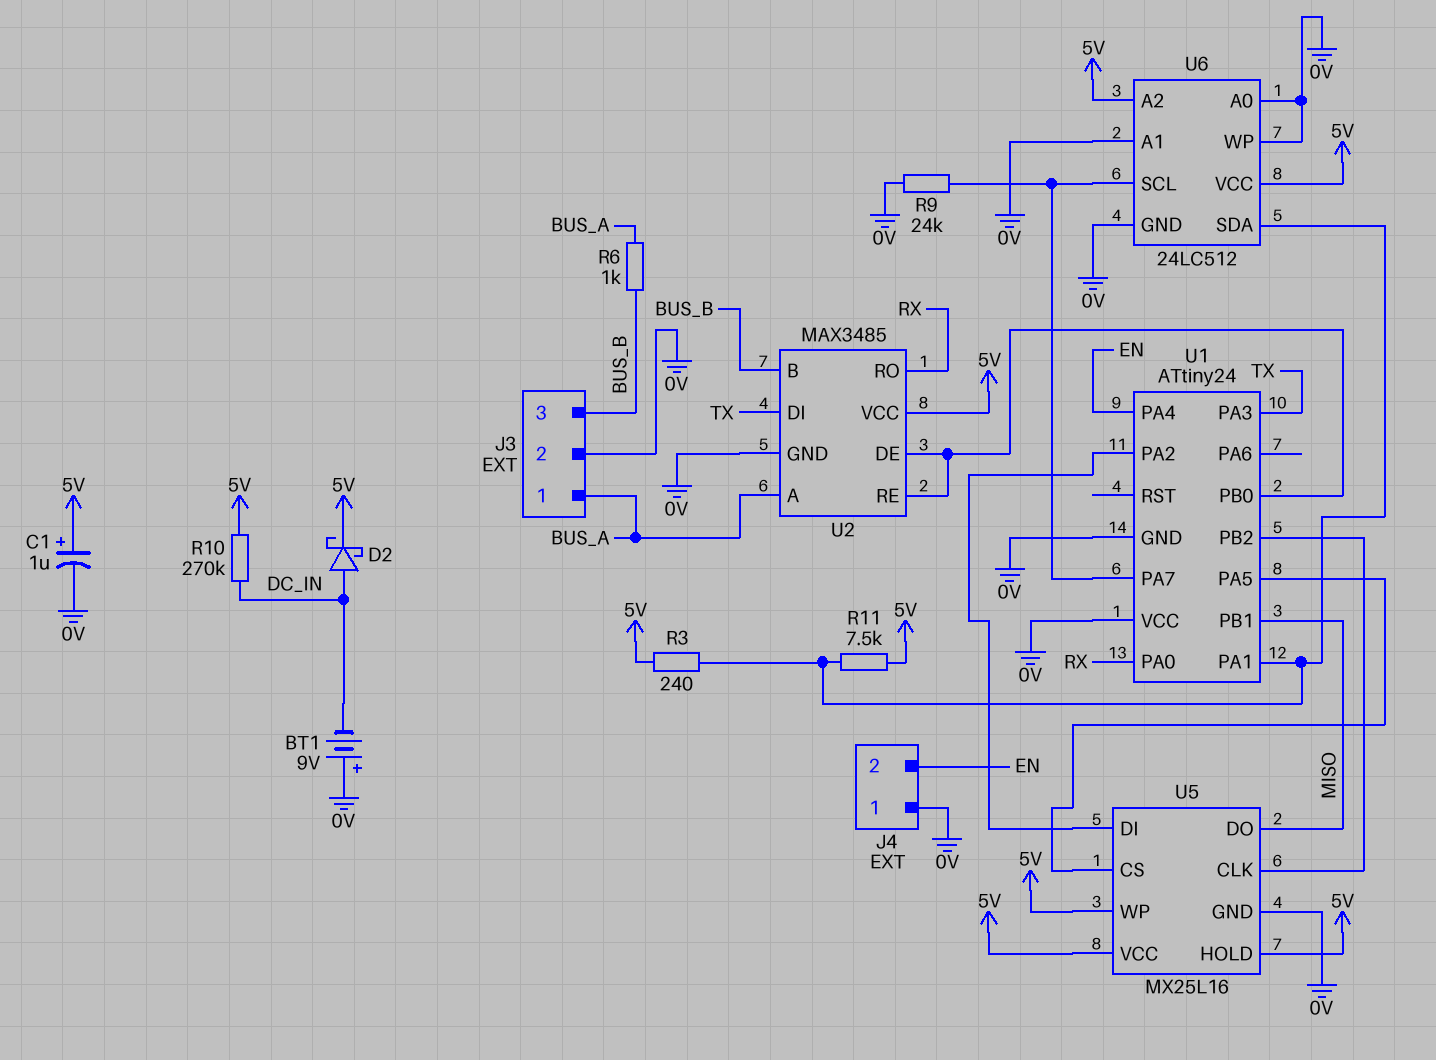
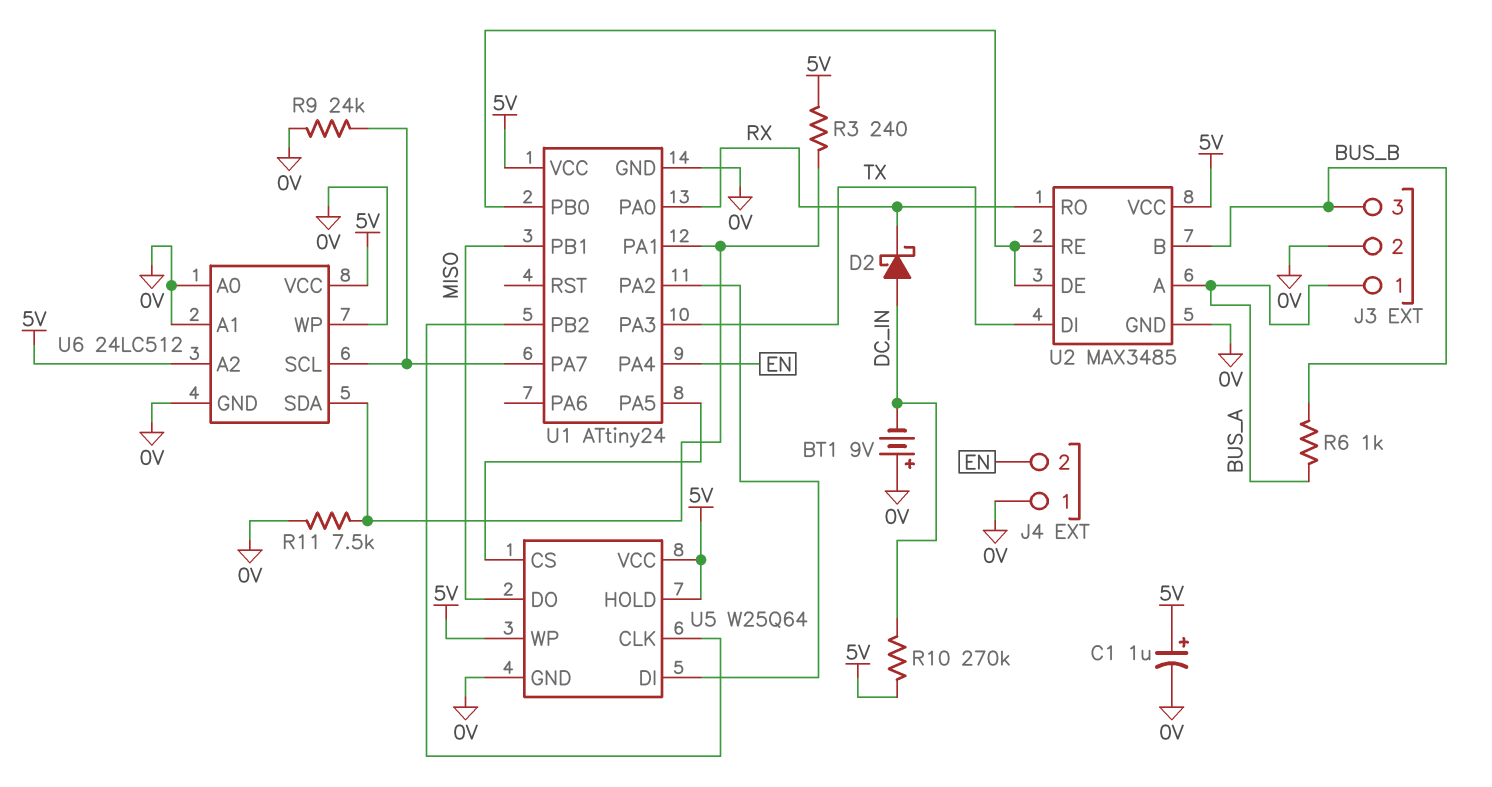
D2: schottky (A DC_IN, K 5V) -> schottky (A DC_IN, K RX)
R11: 7.5k (5V, U1/PA1) -> 7.5k (0V, U1/PA1)
U1 pin VCC: 0V -> 5V
U5: MX25L16 -> W25Q64

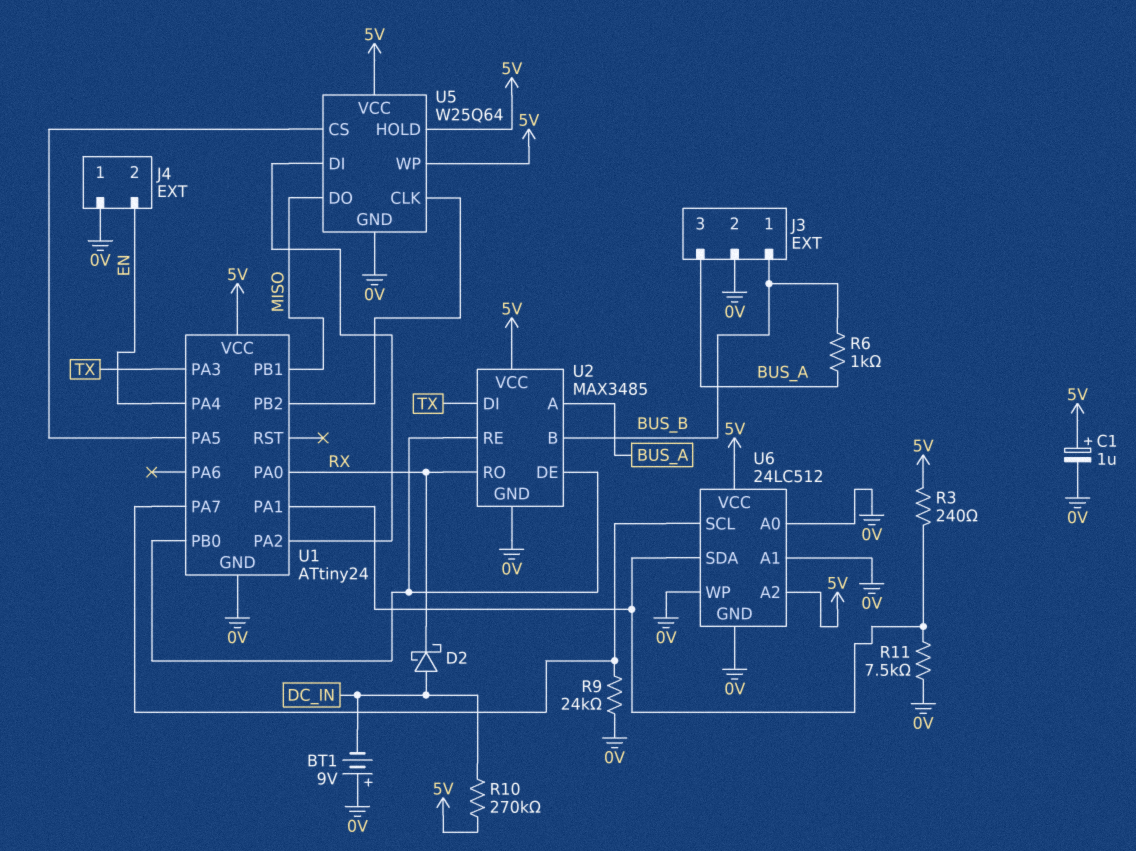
J3 pin 1: BUS_A -> BUS_B
J3 pin 3: BUS_B -> BUS_A

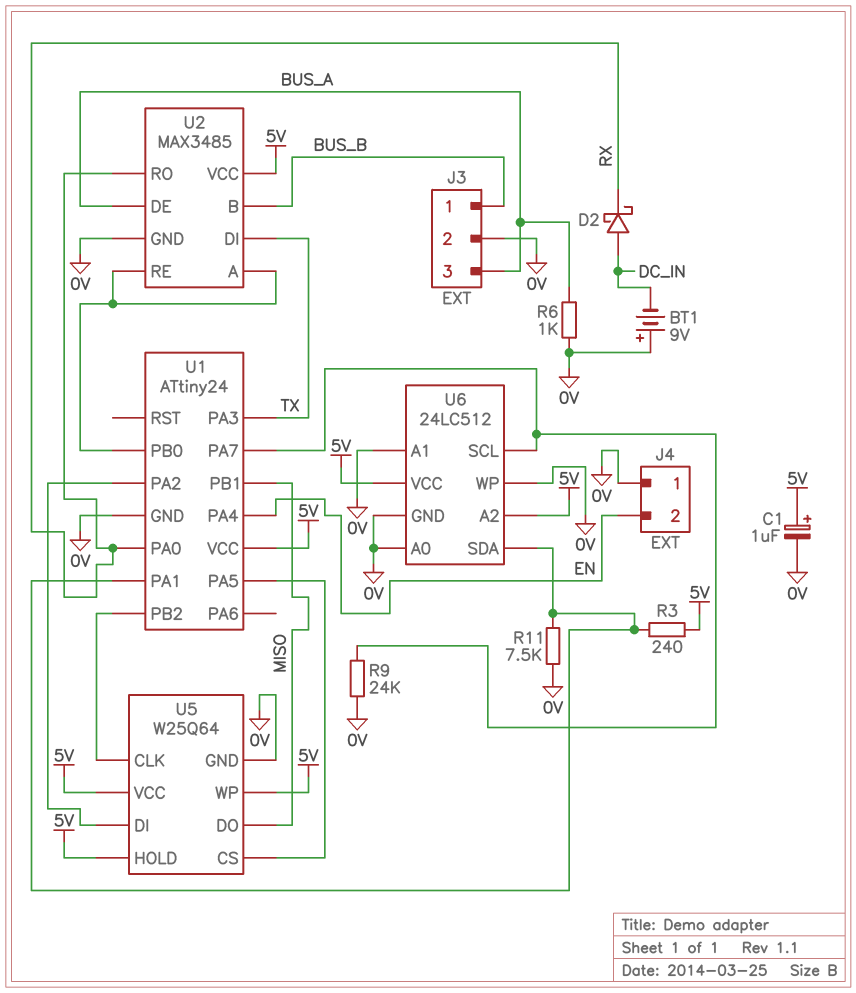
R6: 1k (BUS_A, BUS_B) -> 1k (0V, BUS_A)
R10: 270k (5V, DC_IN) -> none
U2 pin A: BUS_A -> U1/PB0
U2 pin DE: U1/PB0 -> BUS_A

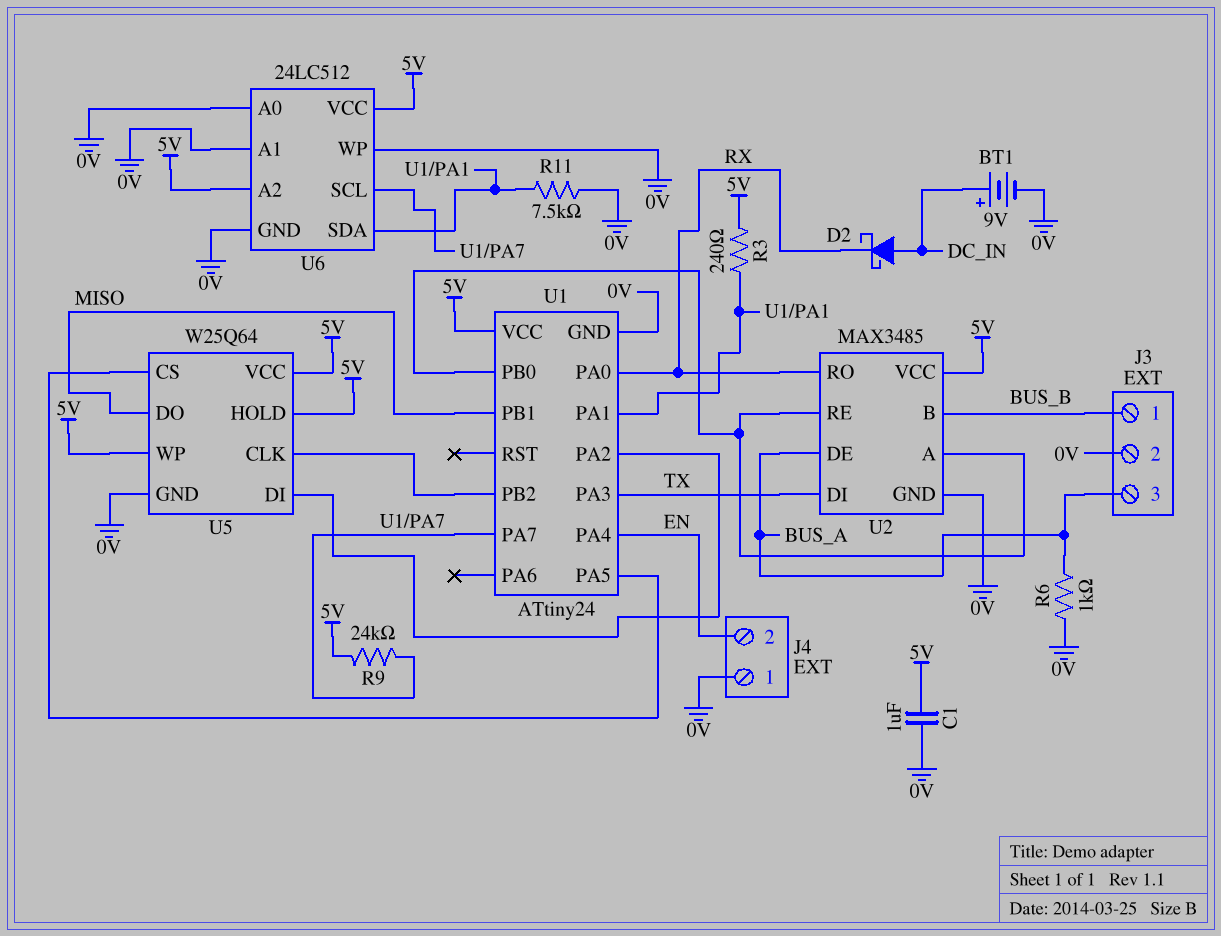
BT1: 9V (plus 0V, minus DC_IN) -> 9V (plus DC_IN, minus 0V)
C1: 1uF (plus 5V, minus 0V) -> 1uF (0V, 5V)
R9: 24k (0V, U1/PA7) -> 24k (5V, U1/PA7)

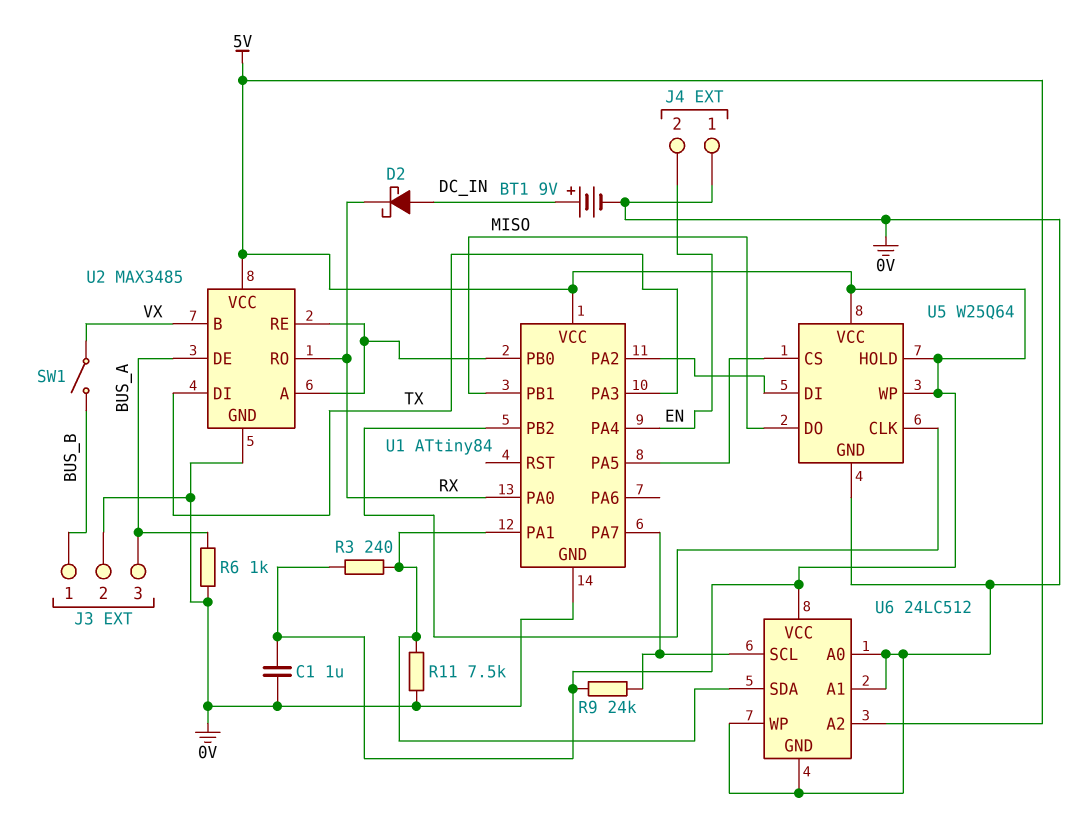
SW1: none -> switch (BUS_B, VX)
U1: ATtiny24 -> ATtiny84
U2 pin B: BUS_B -> VX

